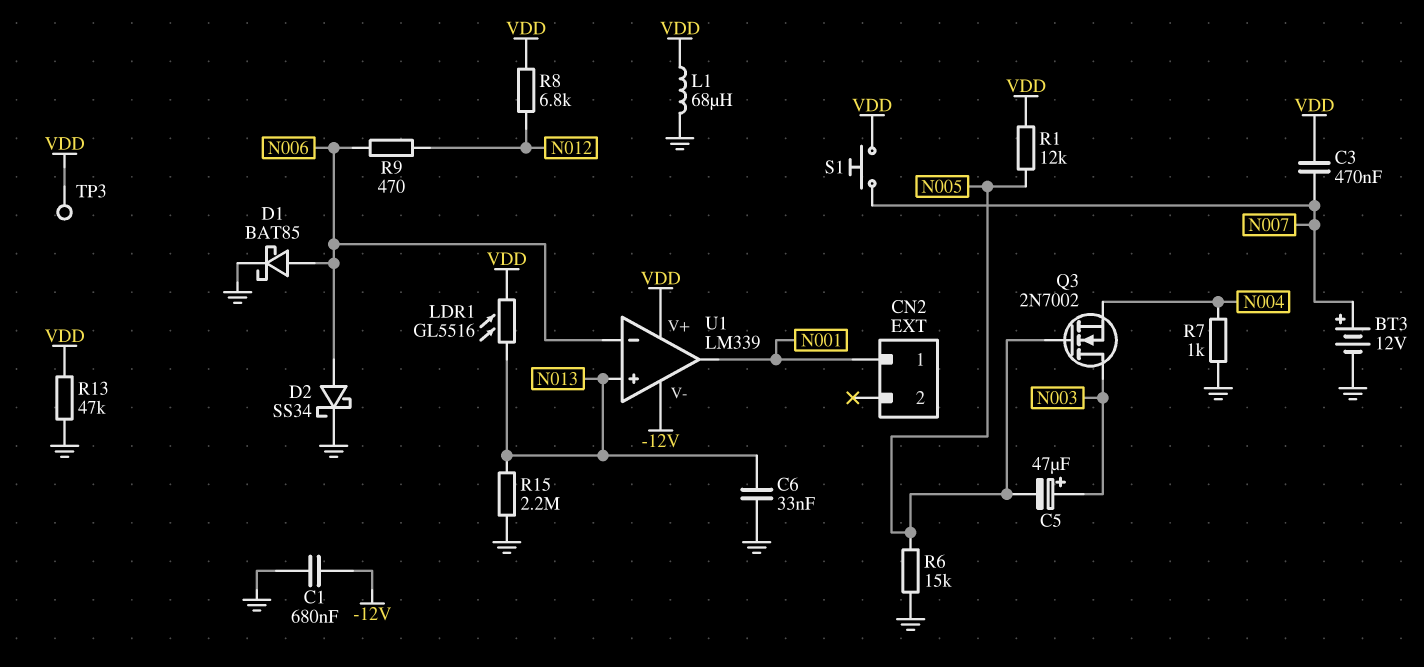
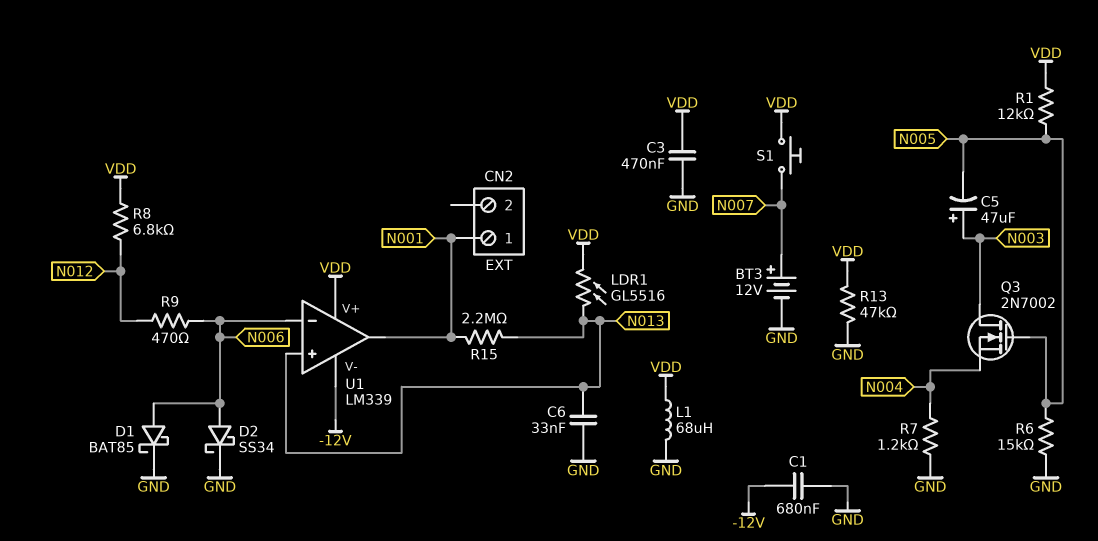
C3: 470nF (N007, VDD) -> 470nF (GND, VDD)
R7: 1k (GND, N004) -> 1.2k (GND, N004)
R15: 2.2M (GND, N013) -> 2.2M (N001, N013)
TP3: test point (VDD) -> none

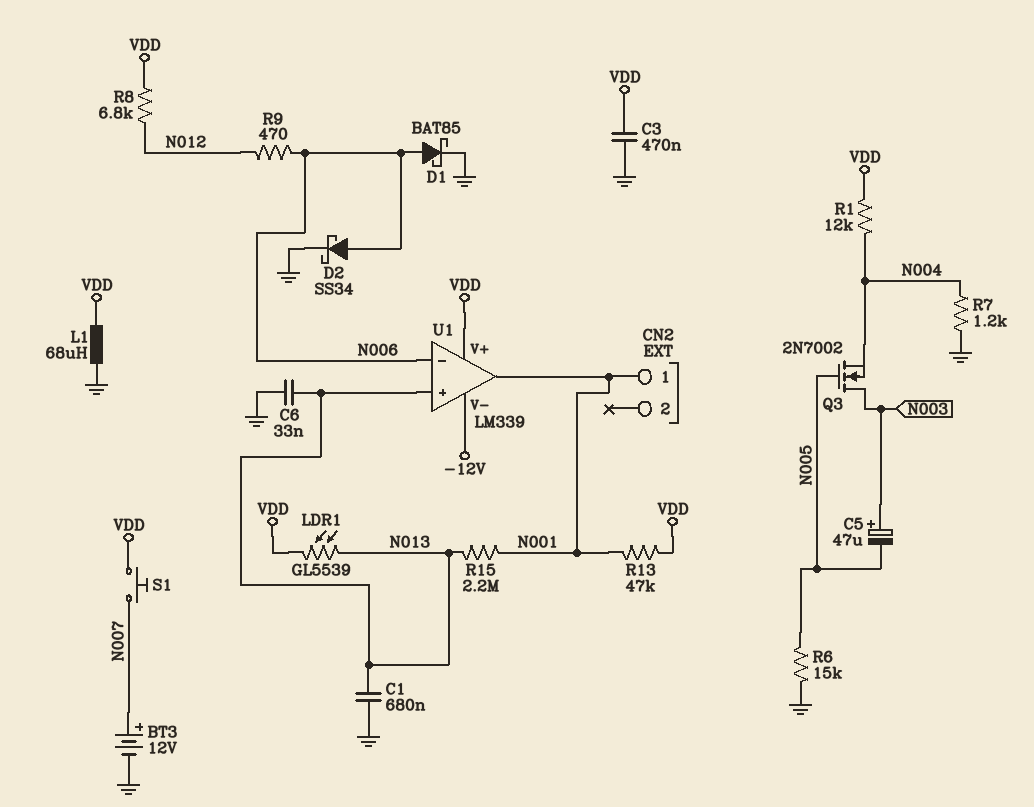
C1: 680nF (-12V, GND) -> 680nF (GND, N013)
LDR1: GL5516 (N013, VDD) -> GL5539 (N013, VDD)
R1: 12k (N005, VDD) -> 12k (N004, VDD)
R13: 47k (GND, VDD) -> 47k (N001, VDD)

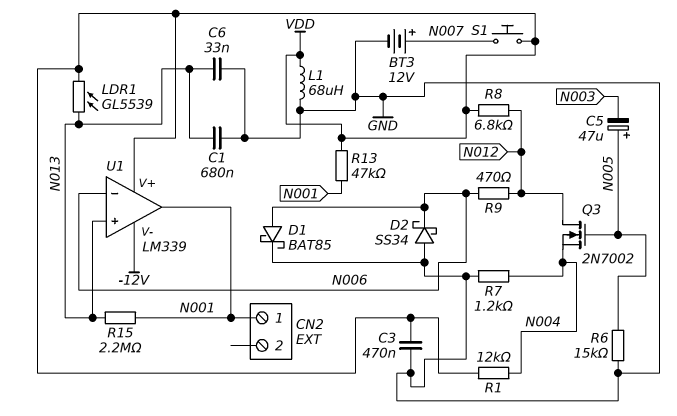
C5: 47uF (plus N003, minus N005) -> 47uF (plus N005, minus N003)
D2: schottky SS34 (A N006, K GND) -> schottky SS34 (A GND, K N006)
Q3: NMOS 2N7002 (G N005, D N003, S N004) -> NMOS 2N7002 (G N005, D N012, S N004)

